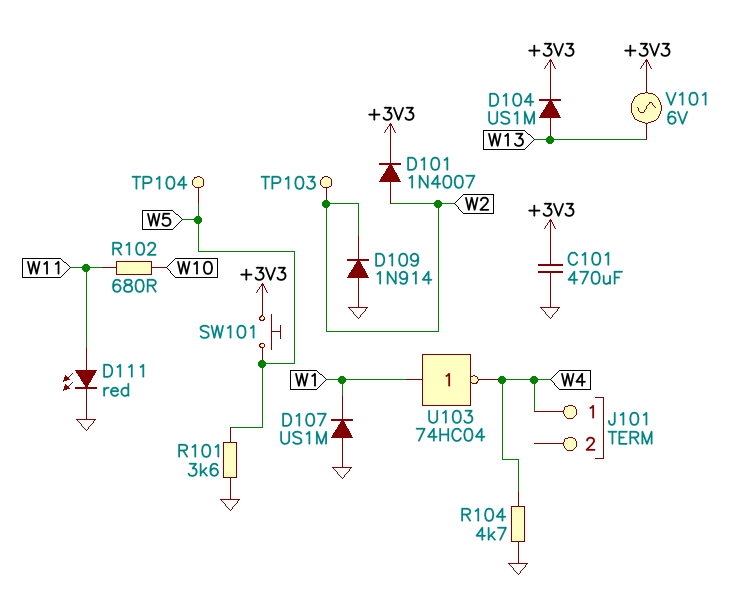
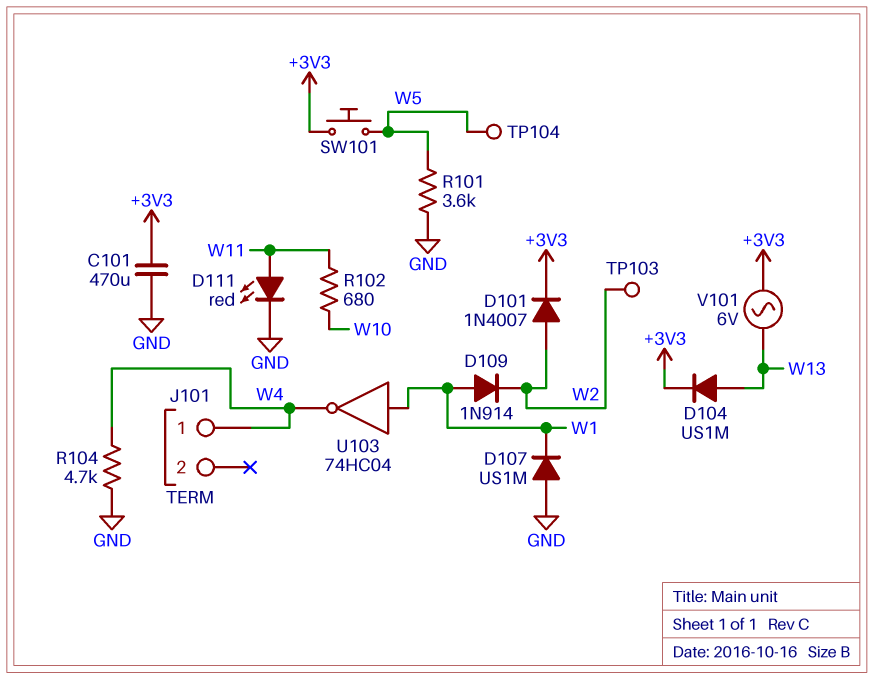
D109: diode 1N914 (A GND, K W2) -> diode 1N914 (A W1, K W2)

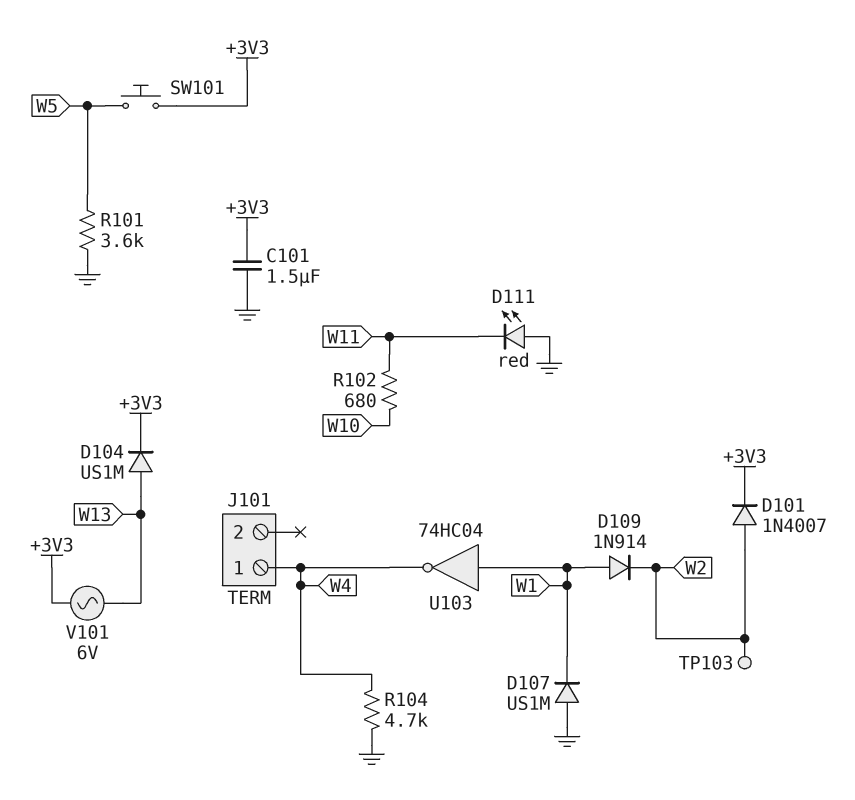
C101: 470uF (+3V3, GND) -> 1.5uF (+3V3, GND)
D111: LED red (A W11, K GND) -> LED red (A GND, K W11)
TP104: test point (W5) -> none

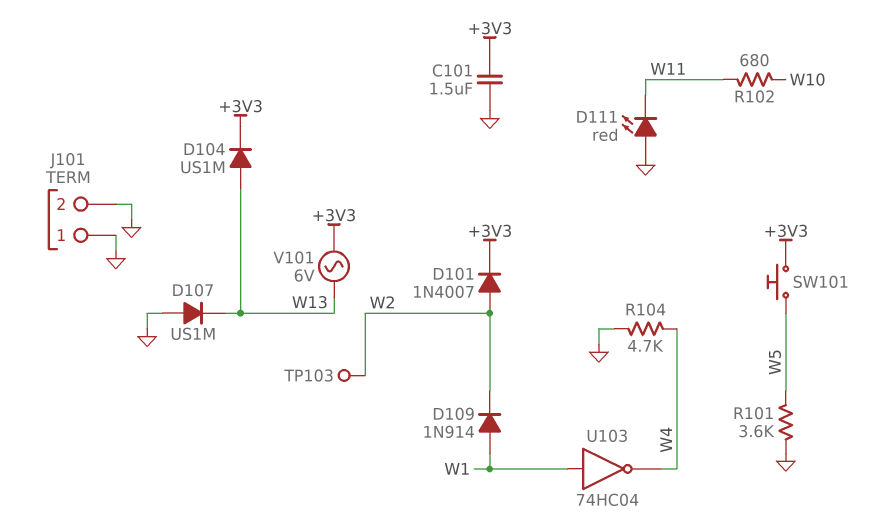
D107: diode US1M (A GND, K W1) -> diode US1M (A GND, K W13)
J101 pin 1: W4 -> GND
J101 pin 2: none -> GND

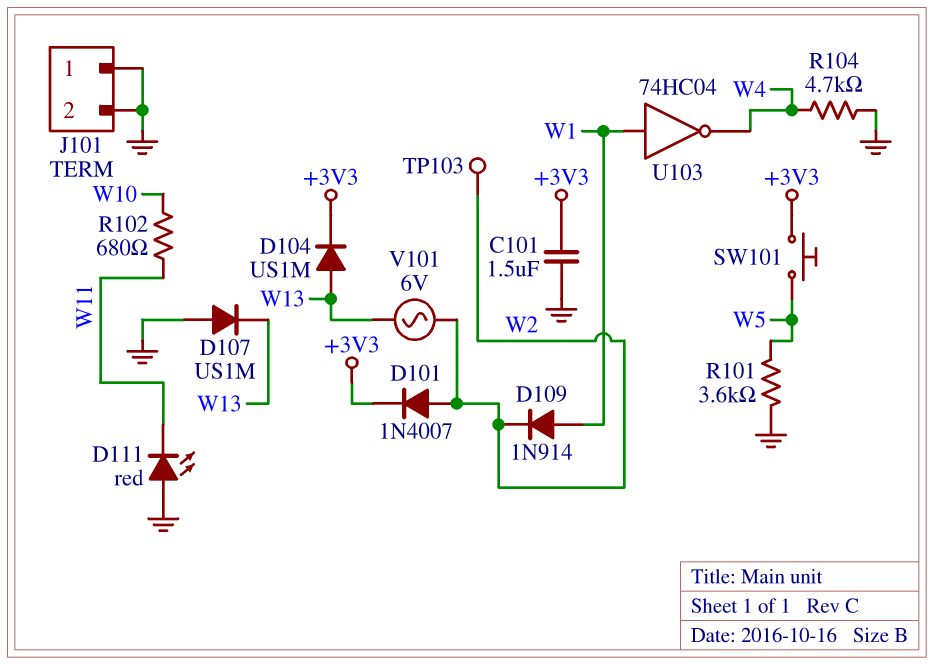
V101: AC 6V (+3V3, W13) -> AC 6V (W2, W13)

